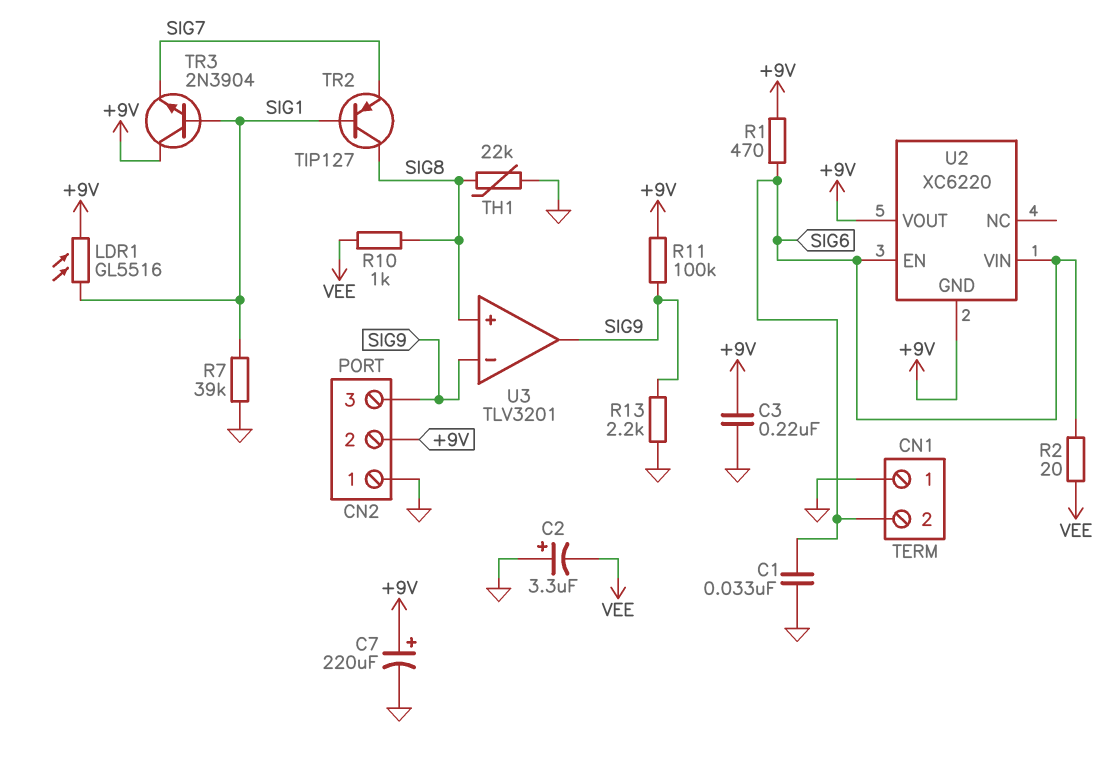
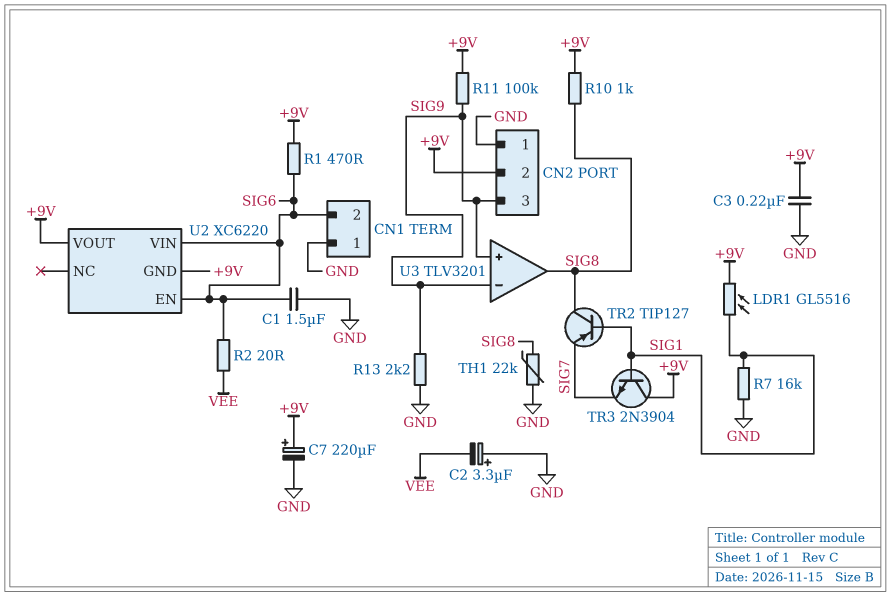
C1: 33nF (GND, SIG6) -> 1.5uF (GND, SIG6)
R7: 39k (GND, SIG1) -> 16k (GND, SIG1)
R10: 1k (SIG8, VEE) -> 1k (+9V, SIG8)
U3 pin in+: SIG8 -> SIG9
U3 pin out: SIG9 -> SIG8

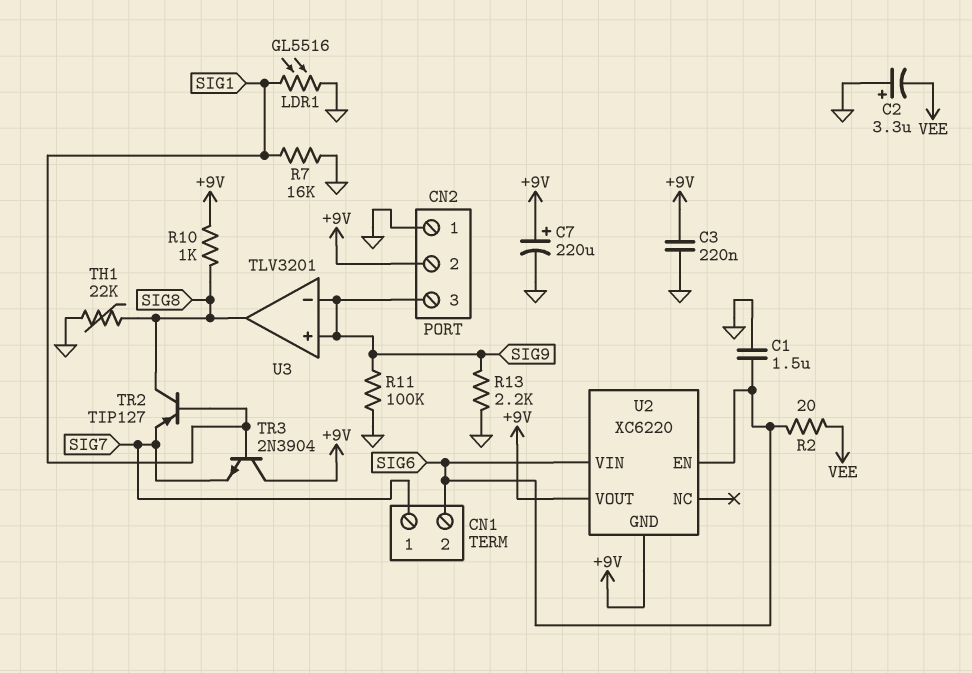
CN1 pin 1: GND -> SIG7
LDR1: GL5516 (+9V, SIG1) -> GL5516 (GND, SIG1)
R1: 470 (+9V, SIG6) -> none
R11: 100k (+9V, SIG9) -> 100k (GND, SIG9)

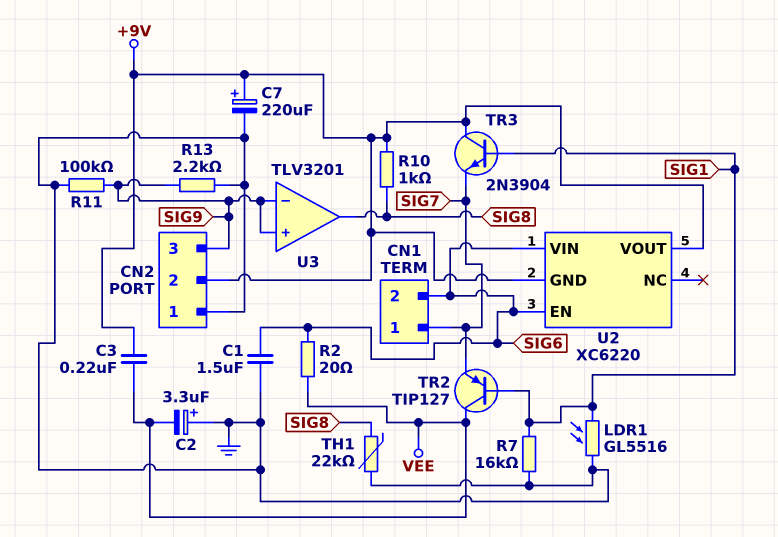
C3: 220nF (+9V, GND) -> 220nF (+9V, VEE)
TR2: PNP TIP127 (B SIG1, C SIG8, E SIG7) -> PNP TIP127 (B SIG1, C VEE, E SIG7)

